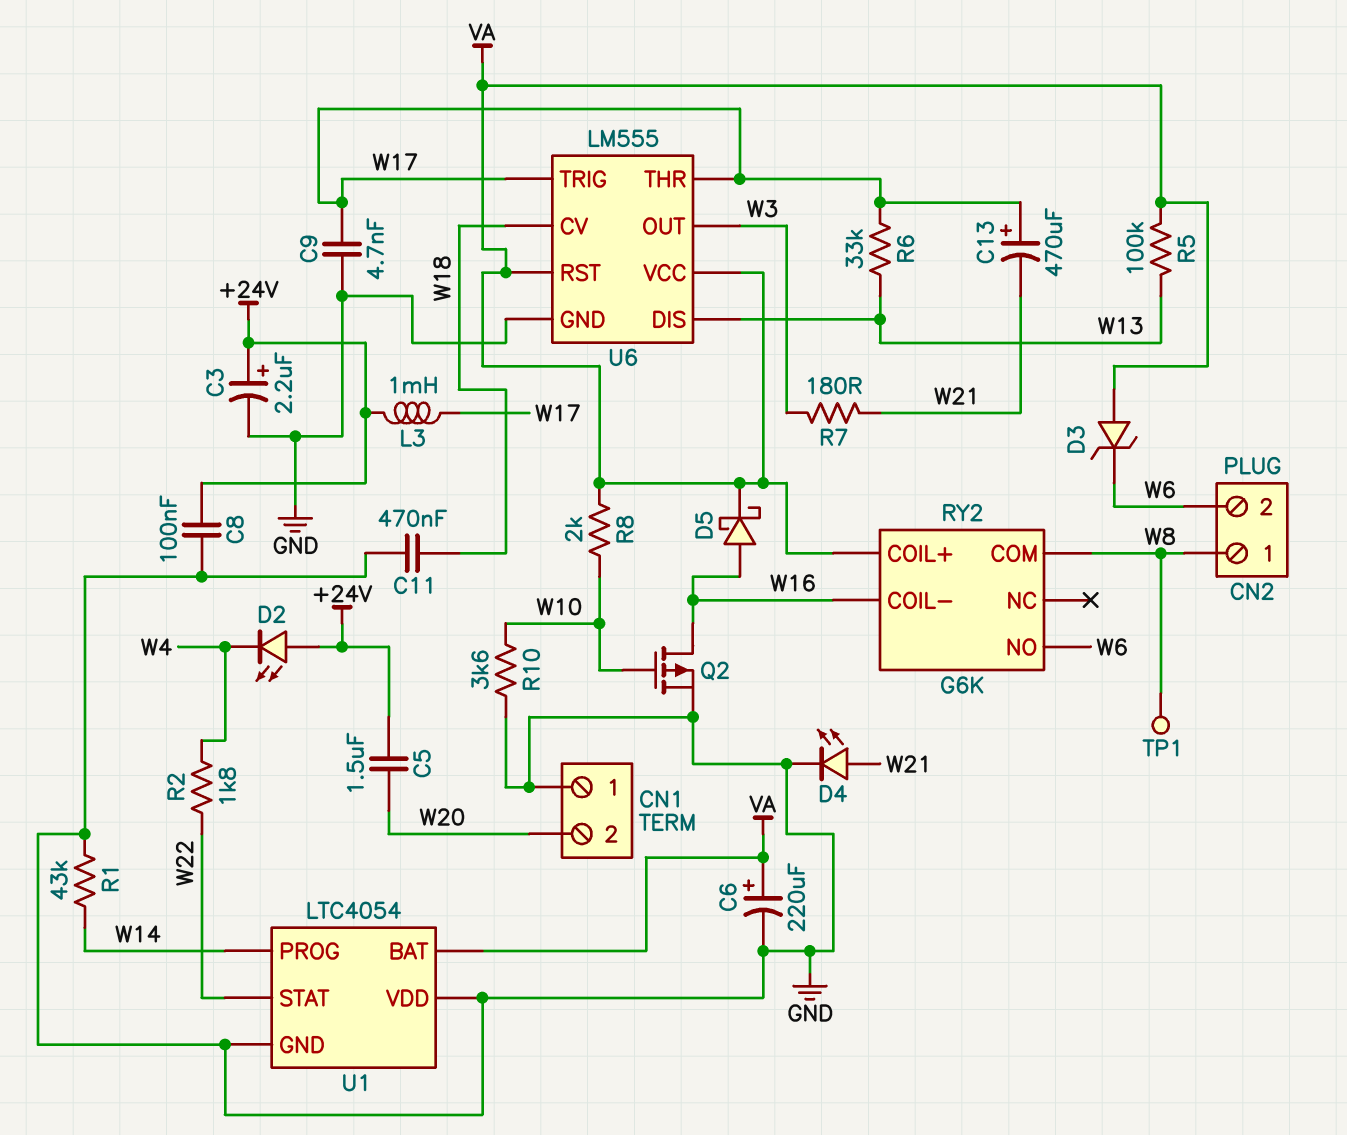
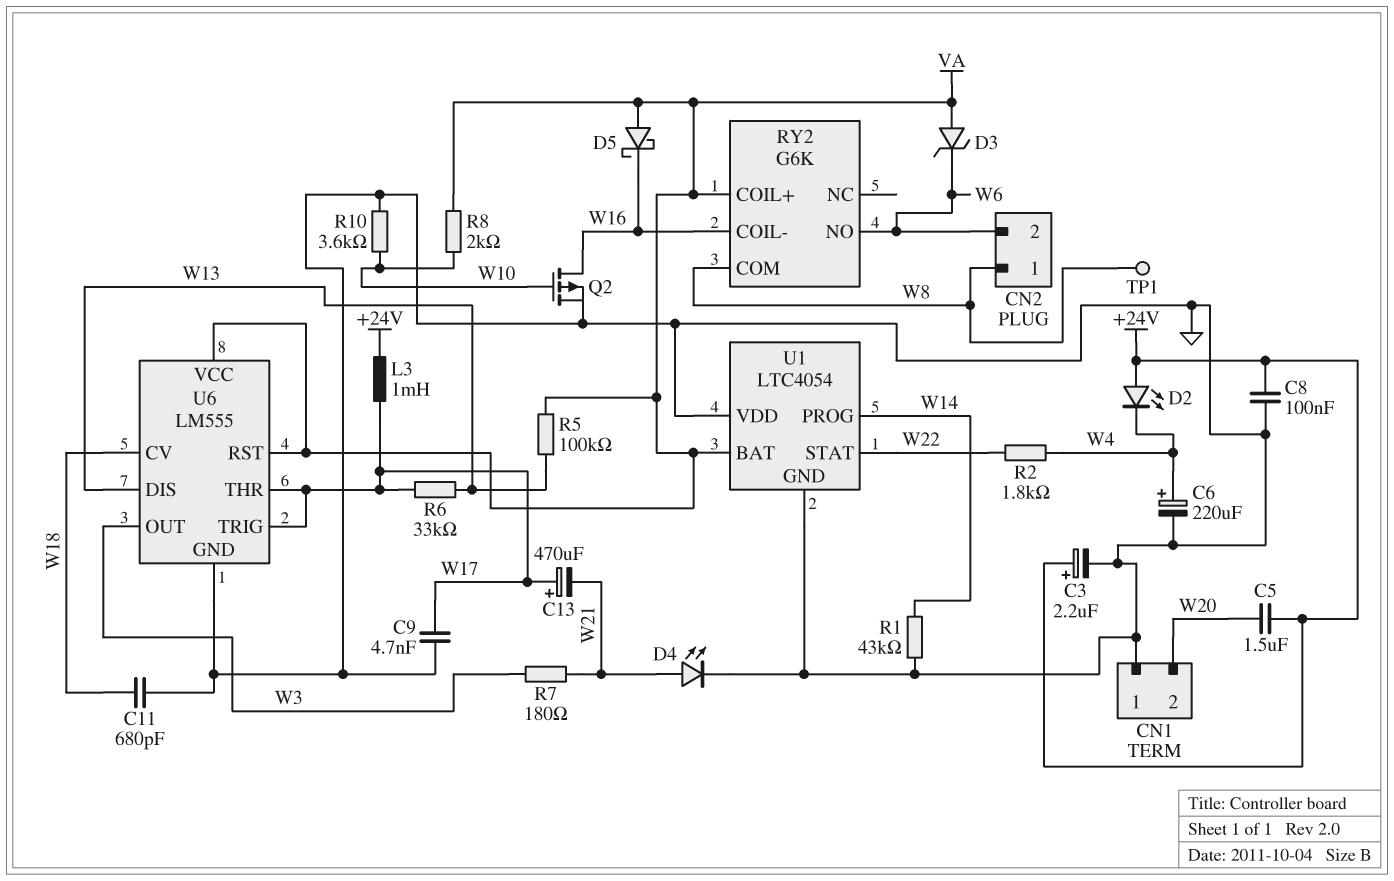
C6: 220uF (plus VA, minus GND) -> 220uF (plus W4, minus GND)
C11: 470nF (GND, W18) -> 680pF (GND, W18)
D5: schottky (A W16, K VA) -> schottky (A VA, K W16)

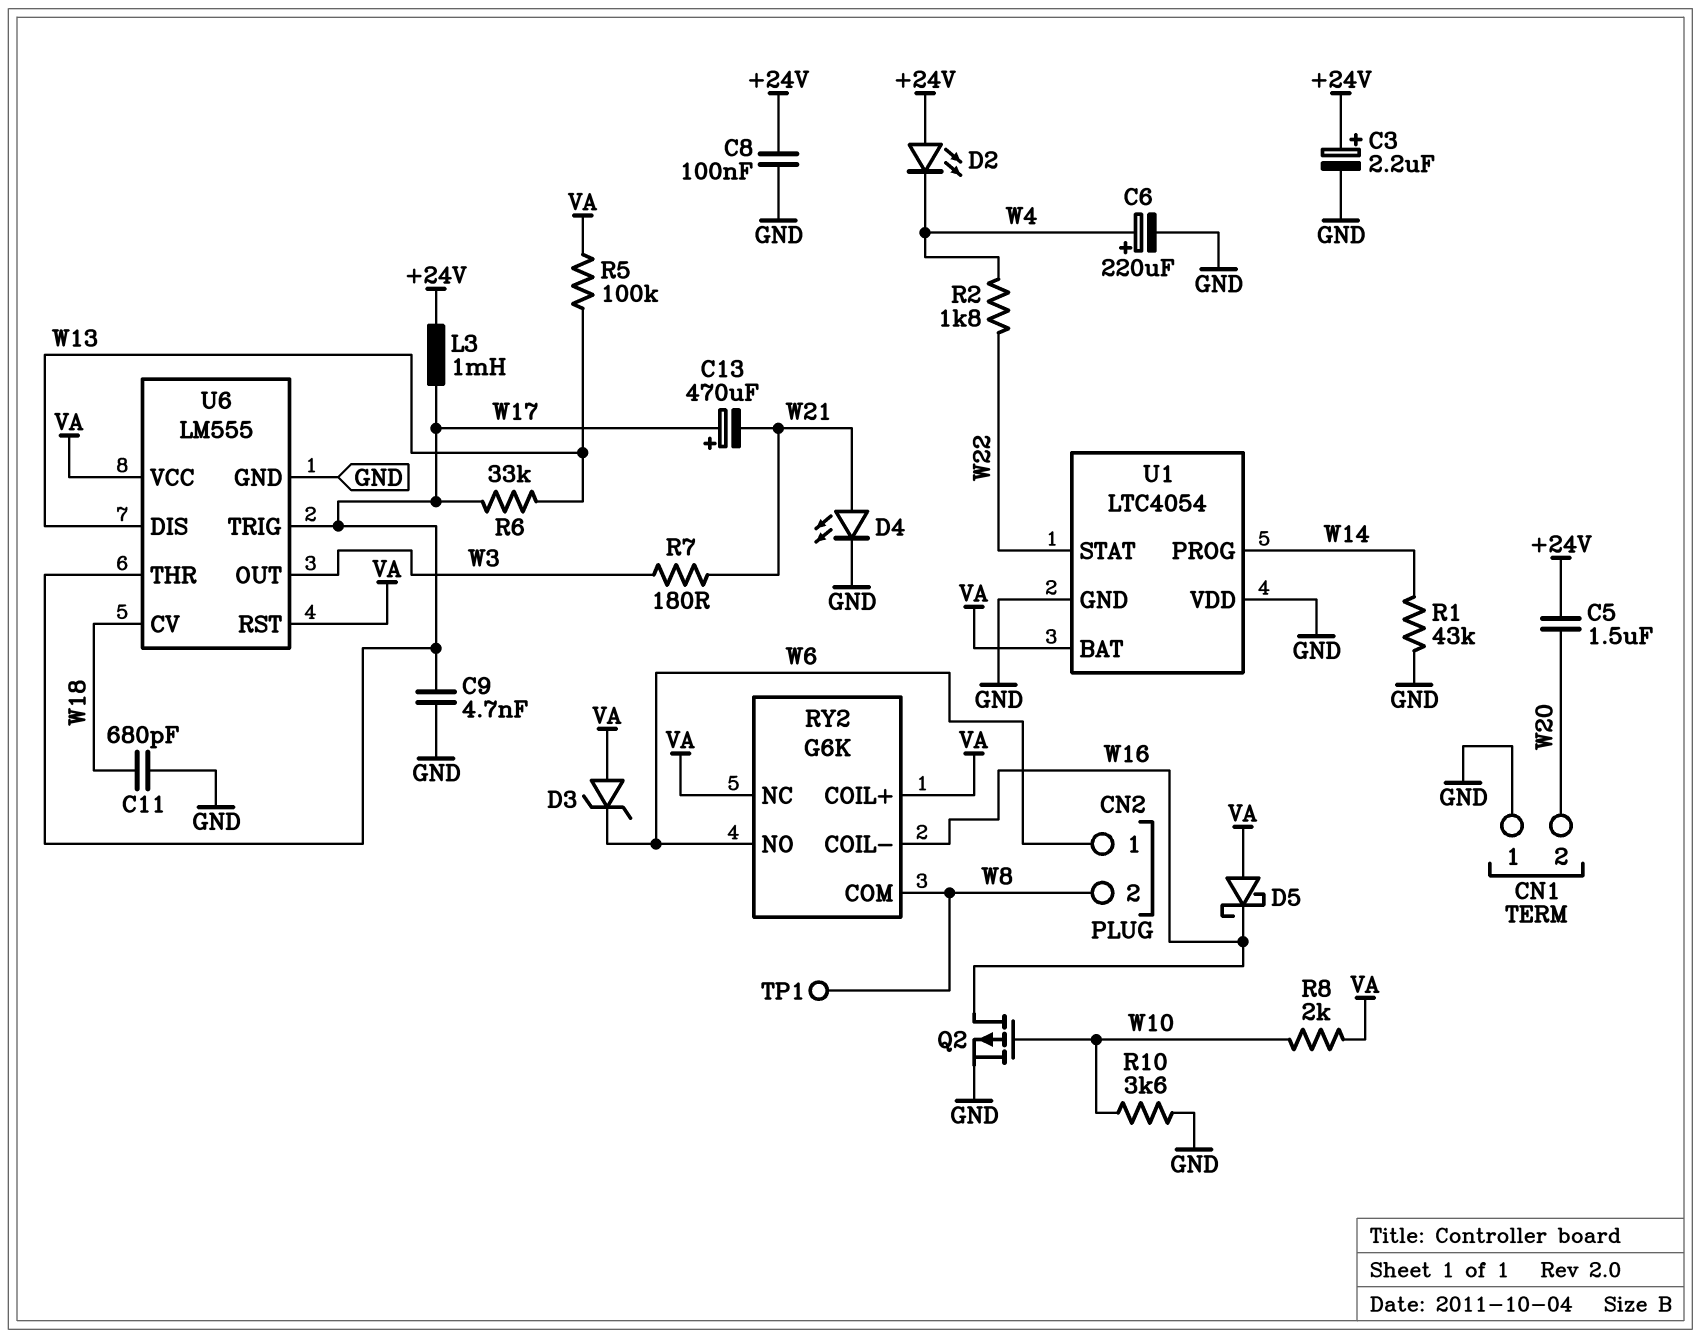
CN2 pin 1: W8 -> W6
CN2 pin 2: W6 -> W8
RY2 pin NC: none -> VA

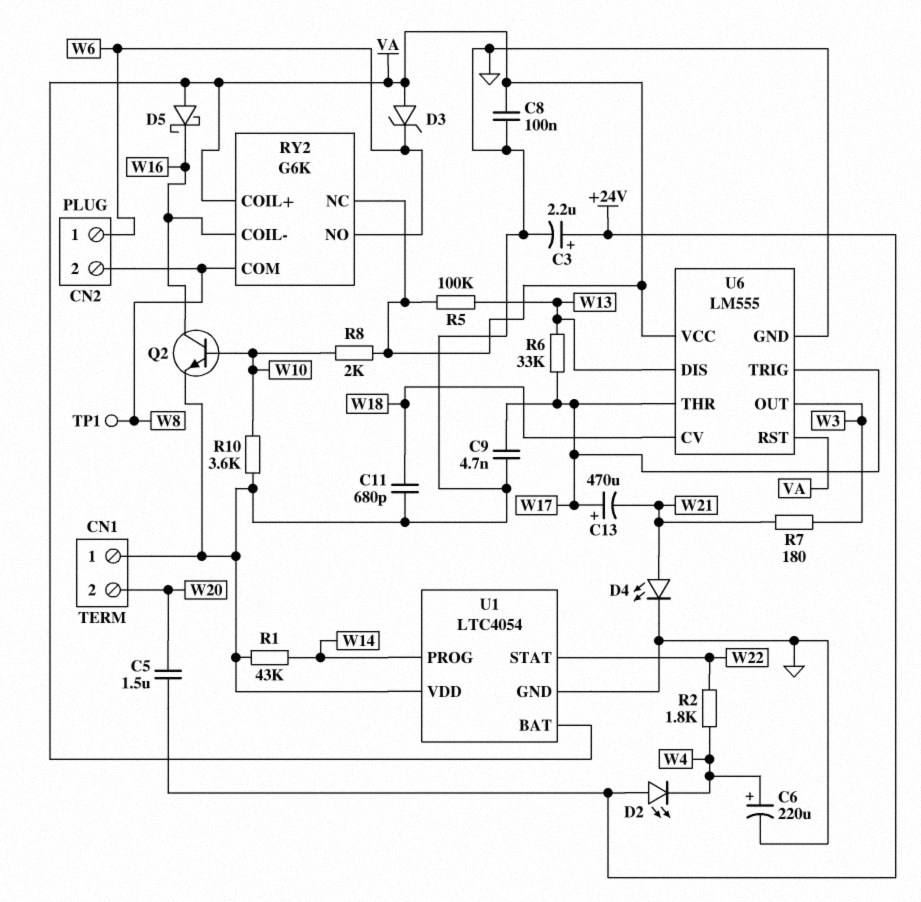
C8: 100nF (+24V, GND) -> 100nF (GND, VA)
L3: 1mH (+24V, W17) -> none
Q2: PMOS (G W10, D W16, S GND) -> NPN (B W10, C W16, E GND)

